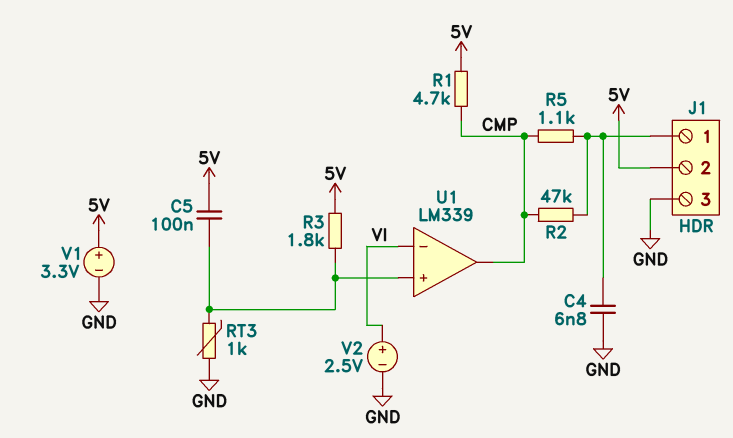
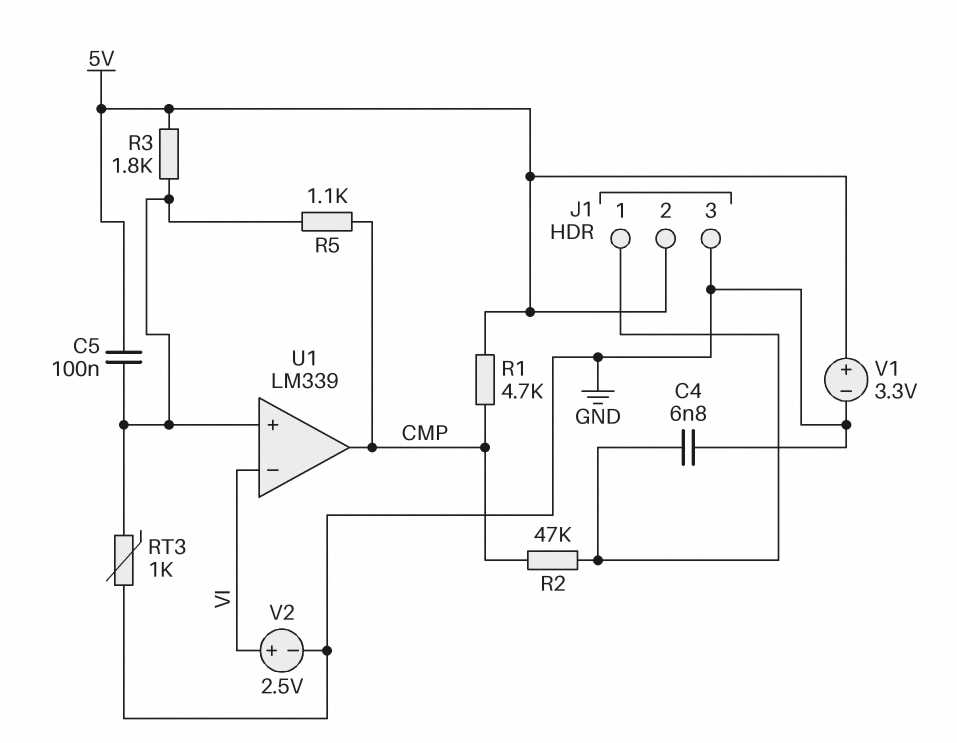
R5: 1.1k (CMP, J1/1) -> 1.1k (CMP, U1/in+)

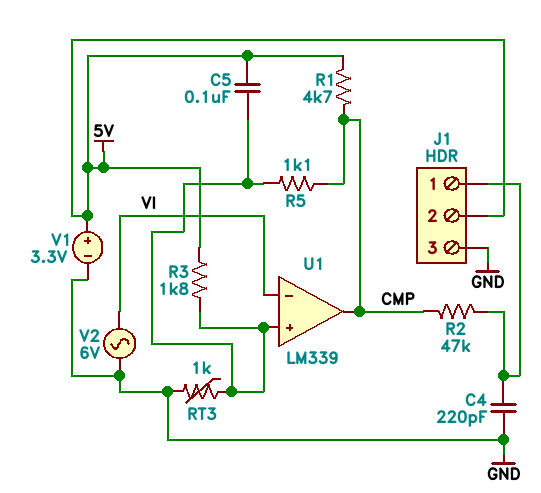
C4: 6.8nF (GND, J1/1) -> 220pF (GND, J1/1)
V2: 2.5V (plus VI, minus GND) -> AC 6V (GND, VI)

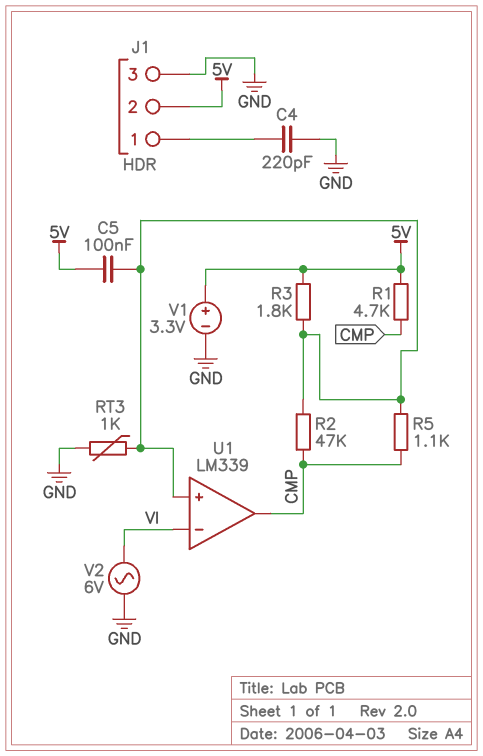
R2: 47k (CMP, J1/1) -> 47k (CMP, U1/in+)

